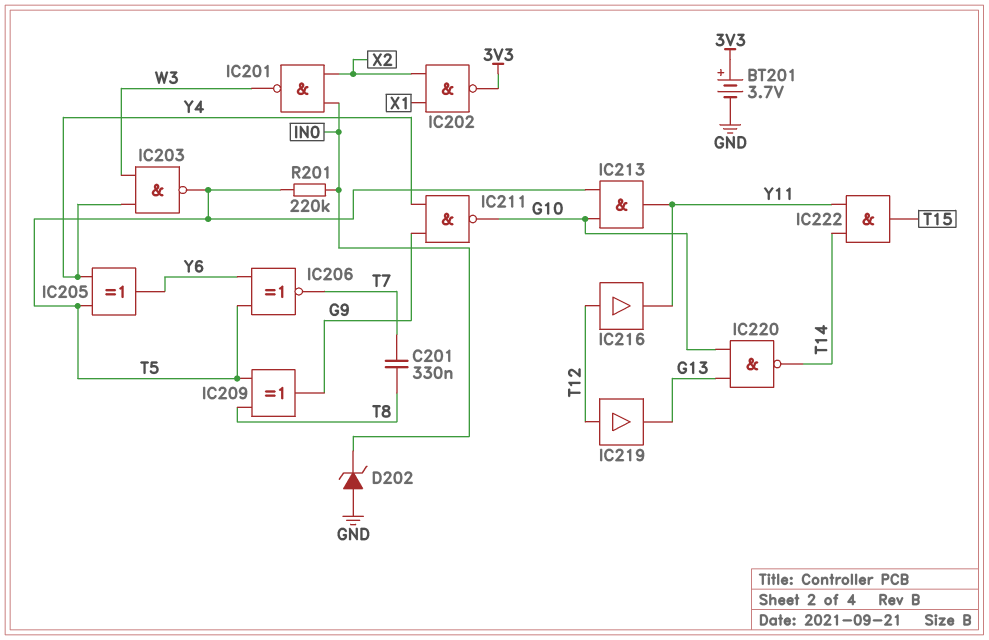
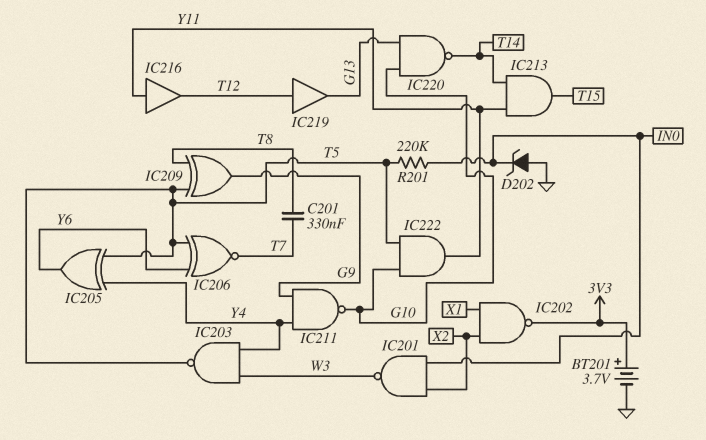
IC213: AND (in G10, in T5, out Y11) -> AND (in T14, in Y11, out T15)
IC216: buffer (in T12, out Y11) -> buffer (in Y11, out T12)
IC222: AND (in T14, in Y11, out T15) -> AND (in G10, in T5, out Y11)

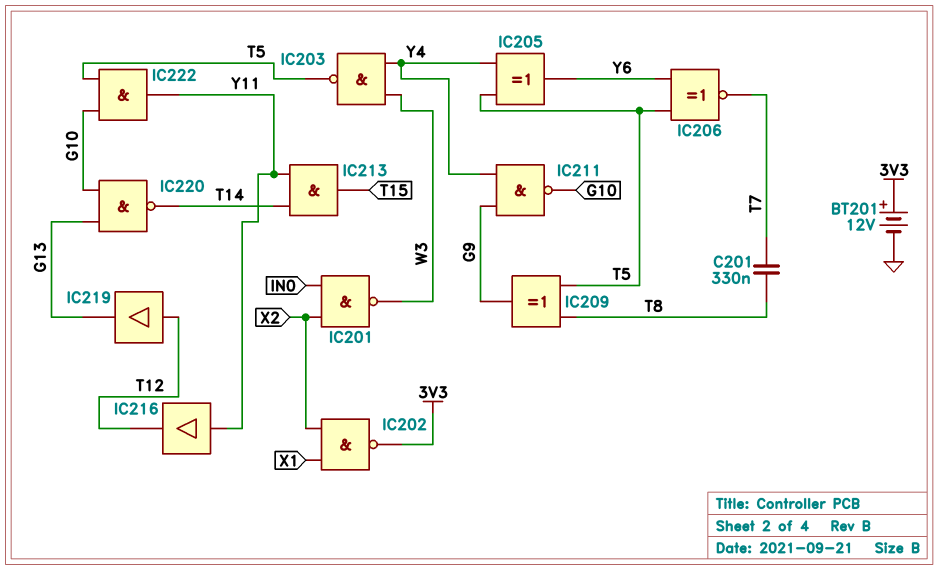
BT201: 3.7V (plus 3V3, minus GND) -> 12V (plus 3V3, minus GND)
D202: zener (A GND, K IN0) -> none
R201: 220k (IN0, T5) -> none

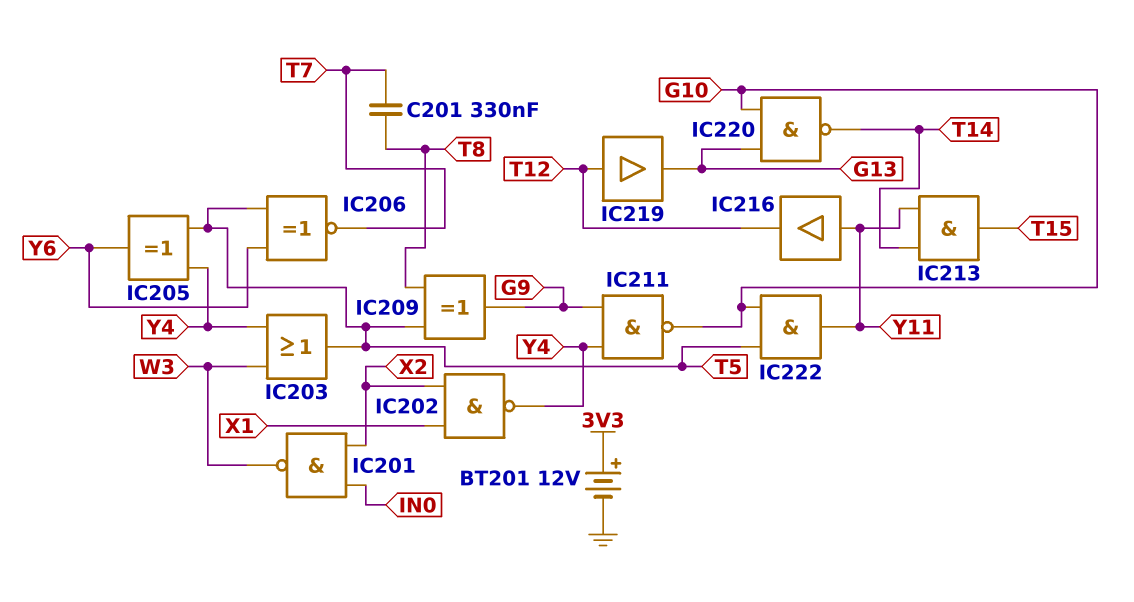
IC202: NAND (in X1, in X2, out 3V3) -> NAND (in X1, in X2, out Y4)
IC203: NAND (in W3, in Y4, out T5) -> OR (in W3, in Y4, out T5)

